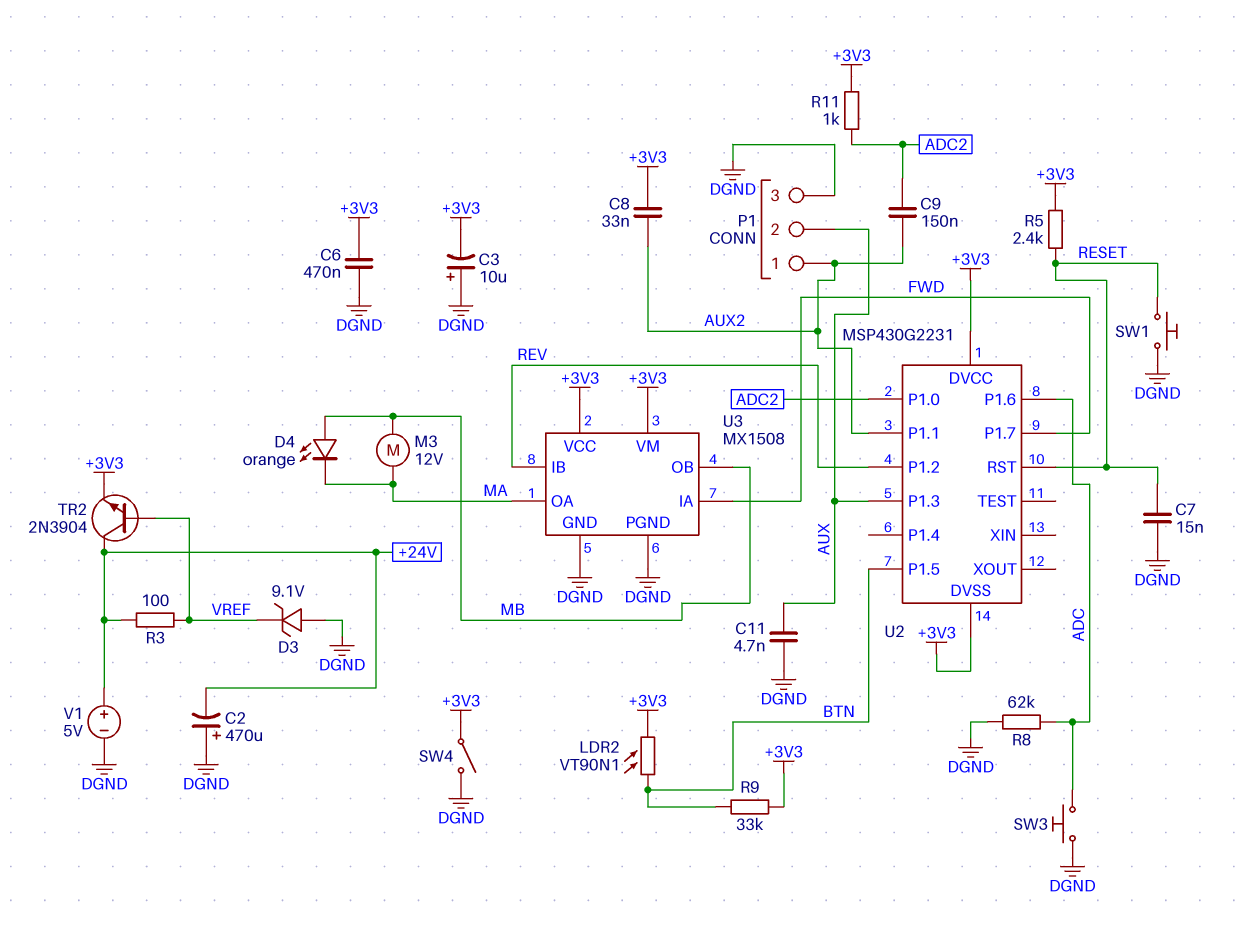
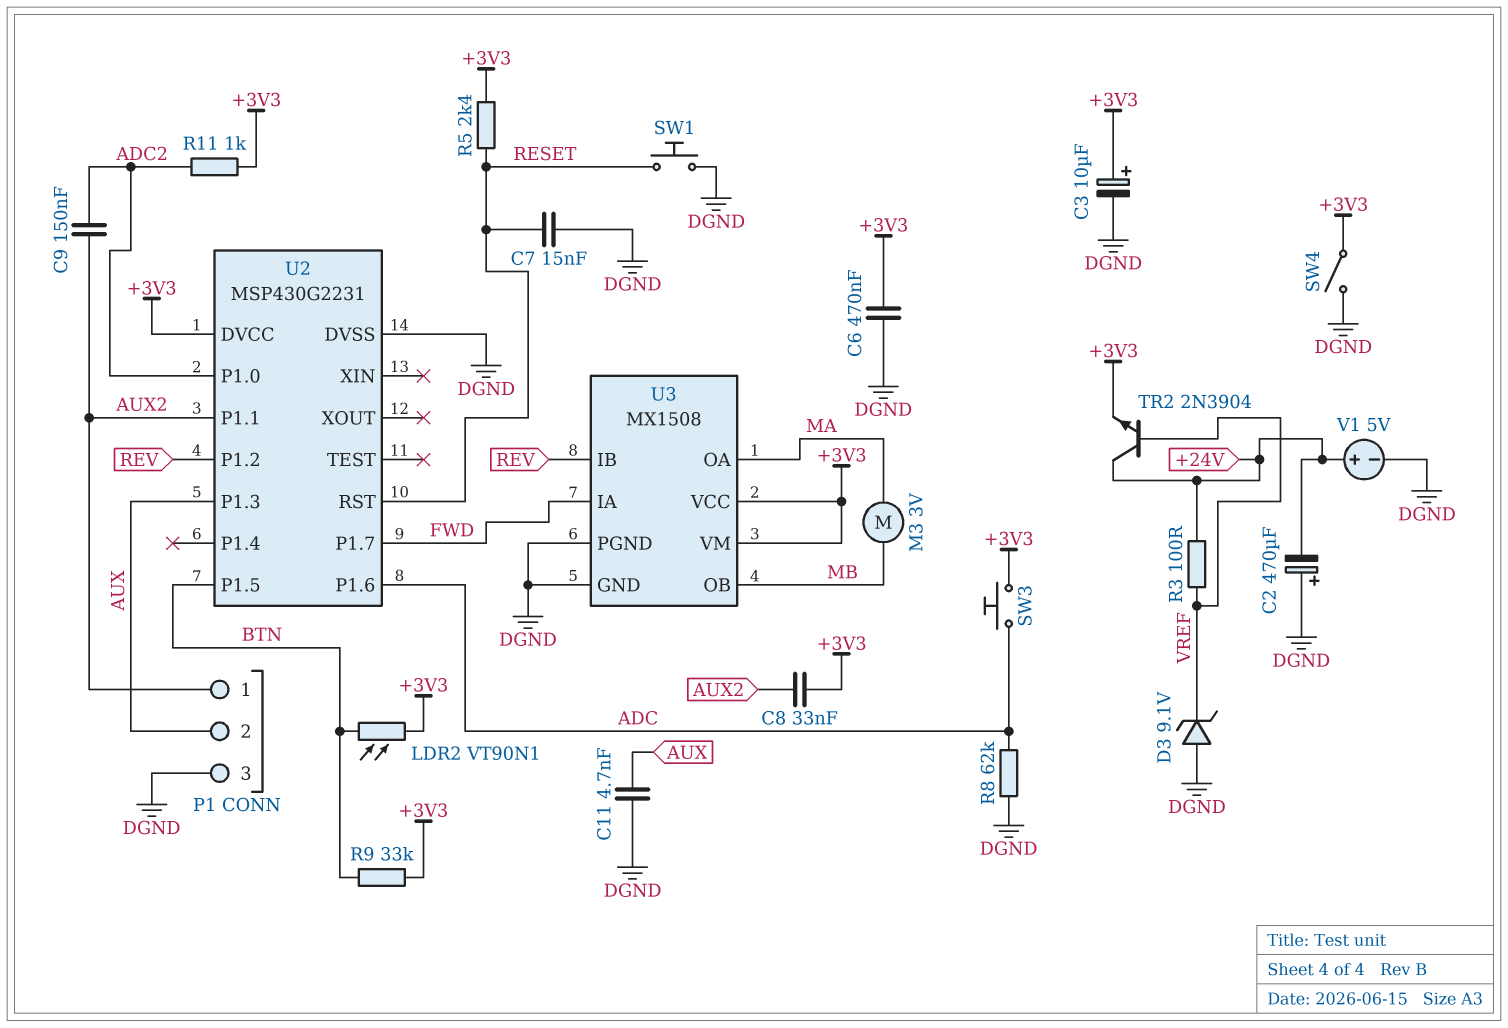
C3: 10uF (plus DGND, minus +3V3) -> 10uF (plus +3V3, minus DGND)
D4: LED orange (A MB, K MA) -> none
M3: motor 12V (MA, MB) -> motor 3V (MA, MB)
SW3: button (ADC, DGND) -> button (+3V3, ADC)
U2 pin DVSS: +3V3 -> DGND

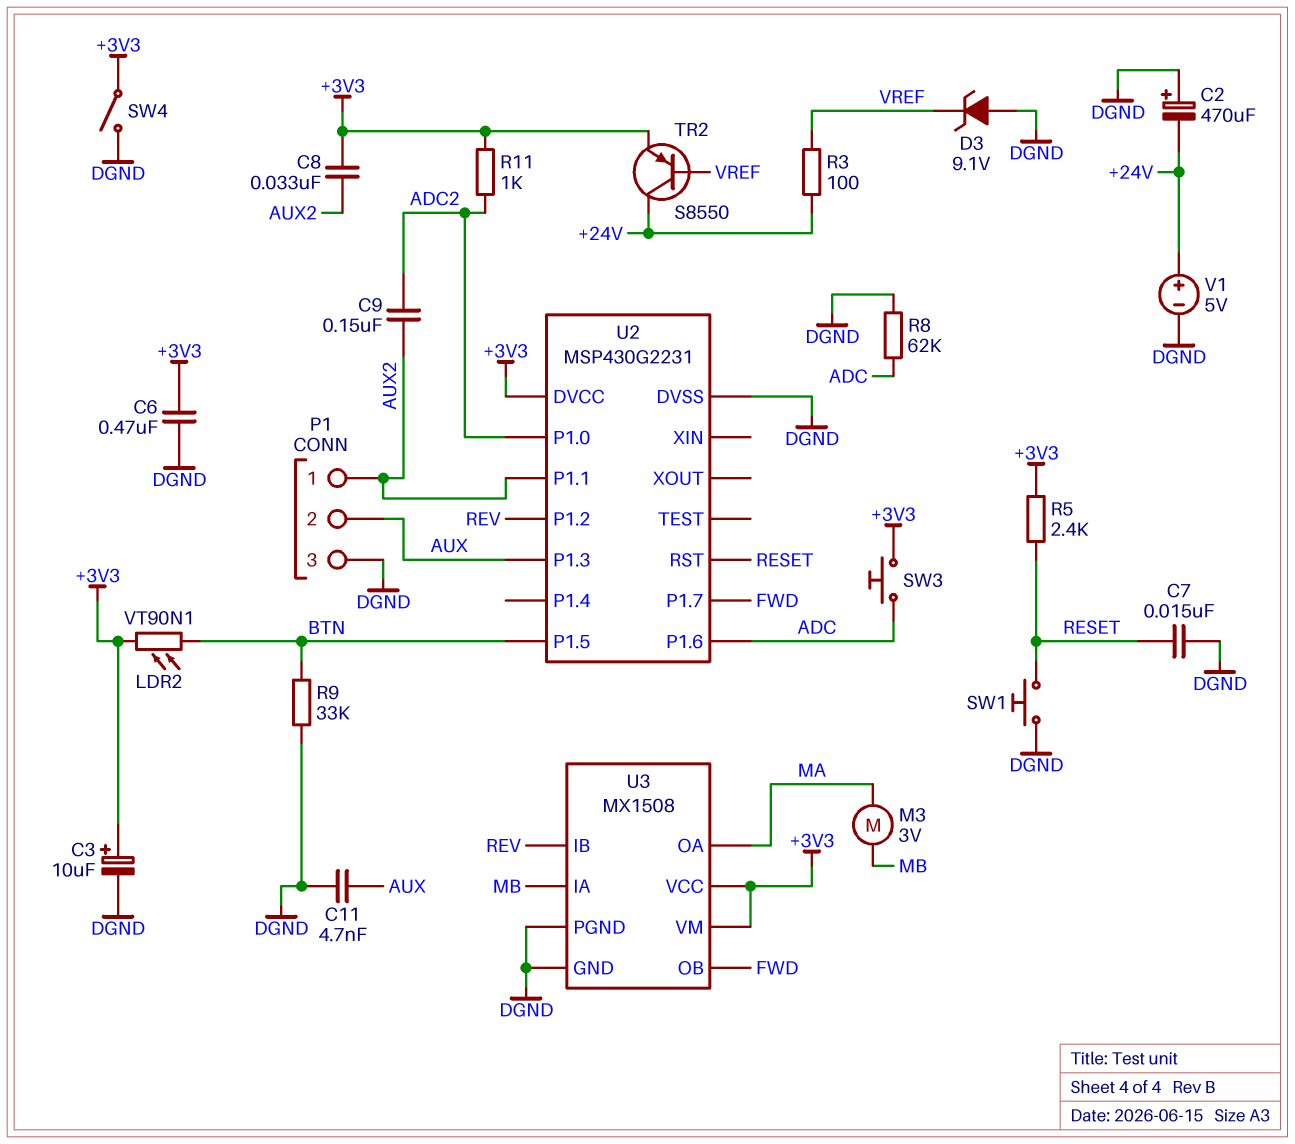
R9: 33k (+3V3, BTN) -> 33k (BTN, DGND)
TR2: NPN 2N3904 (B VREF, C +24V, E +3V3) -> PNP S8550 (B VREF, C +24V, E +3V3)
U3 pin IA: FWD -> MB
U3 pin OB: MB -> FWD

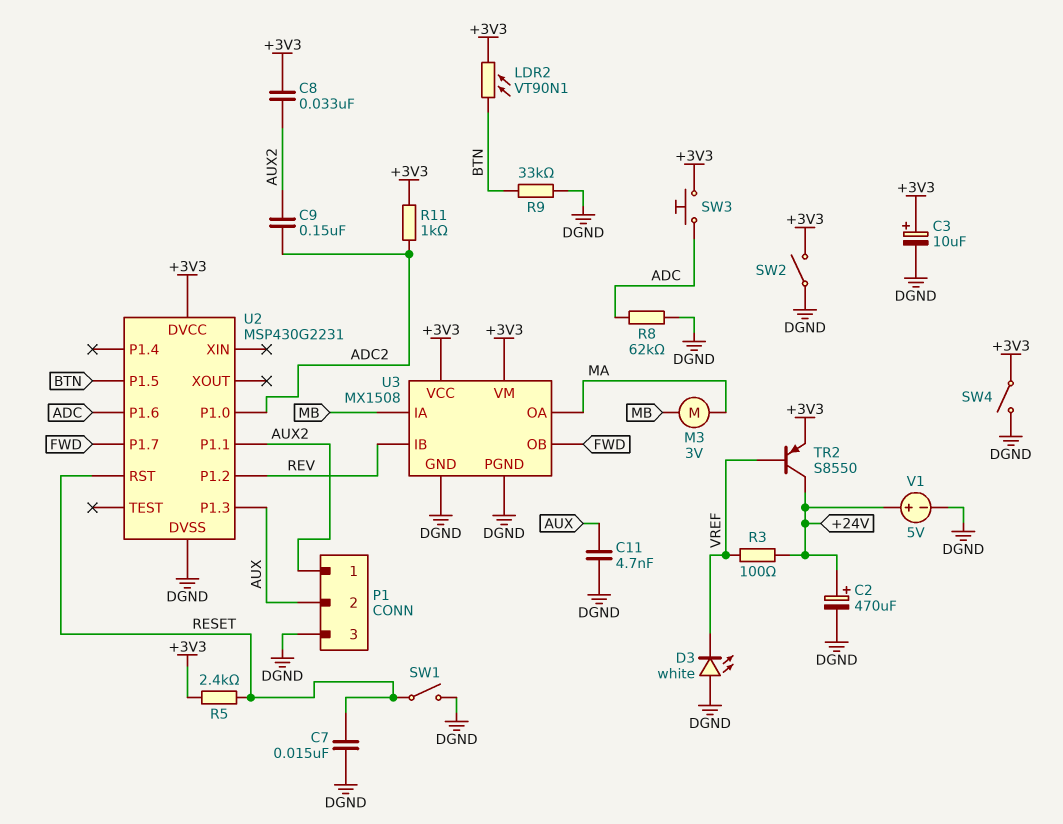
C2: 470uF (plus DGND, minus +24V) -> 470uF (plus +24V, minus DGND)
C6: 470nF (+3V3, DGND) -> none
D3: zener 9.1V (A DGND, K VREF) -> LED white (A DGND, K VREF)
SW1: button (DGND, RESET) -> switch (DGND, RESET)
SW2: none -> switch (+3V3, DGND)

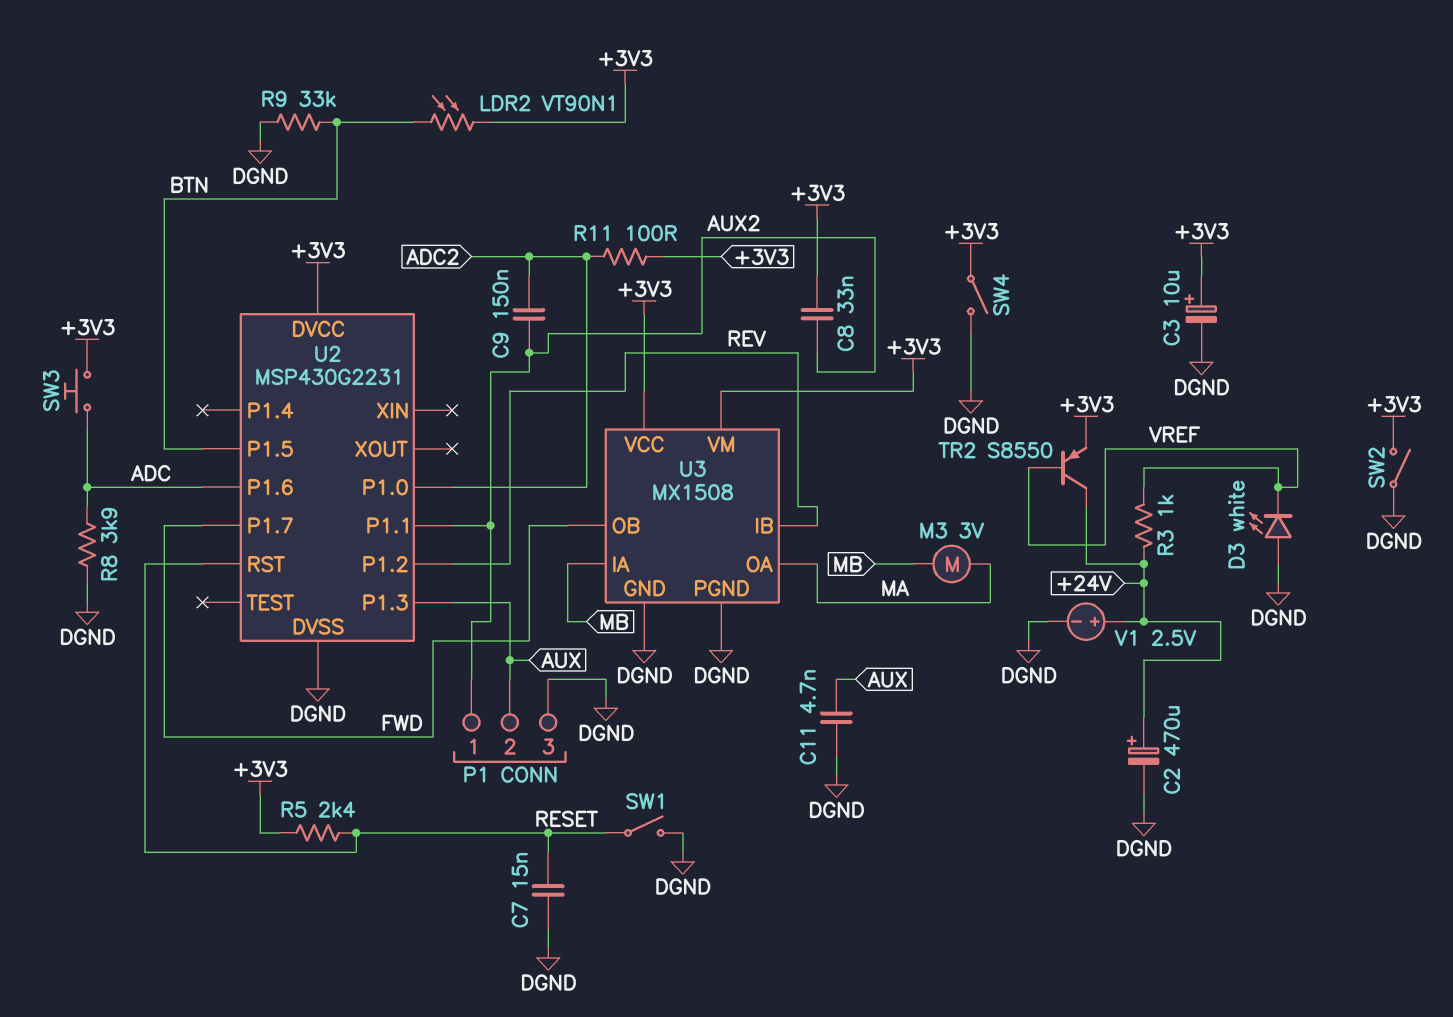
R3: 100 (+24V, VREF) -> 1k (+24V, VREF)
R8: 62k (ADC, DGND) -> 3.9k (ADC, DGND)
R11: 1k (+3V3, ADC2) -> 100 (+3V3, ADC2)
V1: 5V (plus +24V, minus DGND) -> 2.5V (plus +24V, minus DGND)

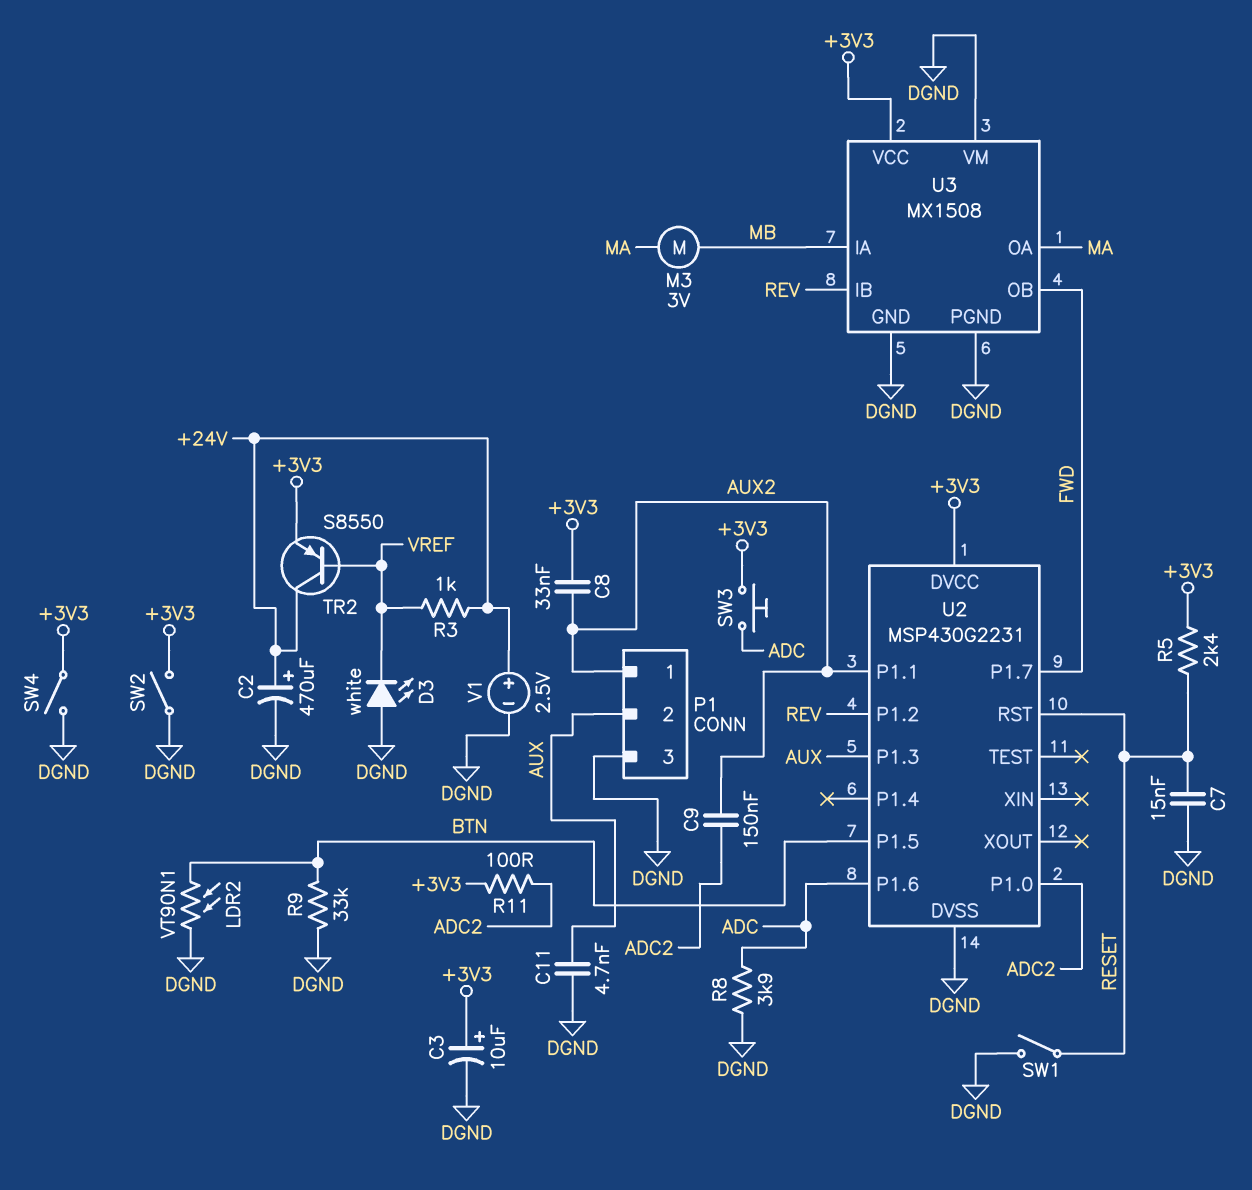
LDR2: VT90N1 (+3V3, BTN) -> VT90N1 (BTN, DGND)
U3 pin VM: +3V3 -> DGND

